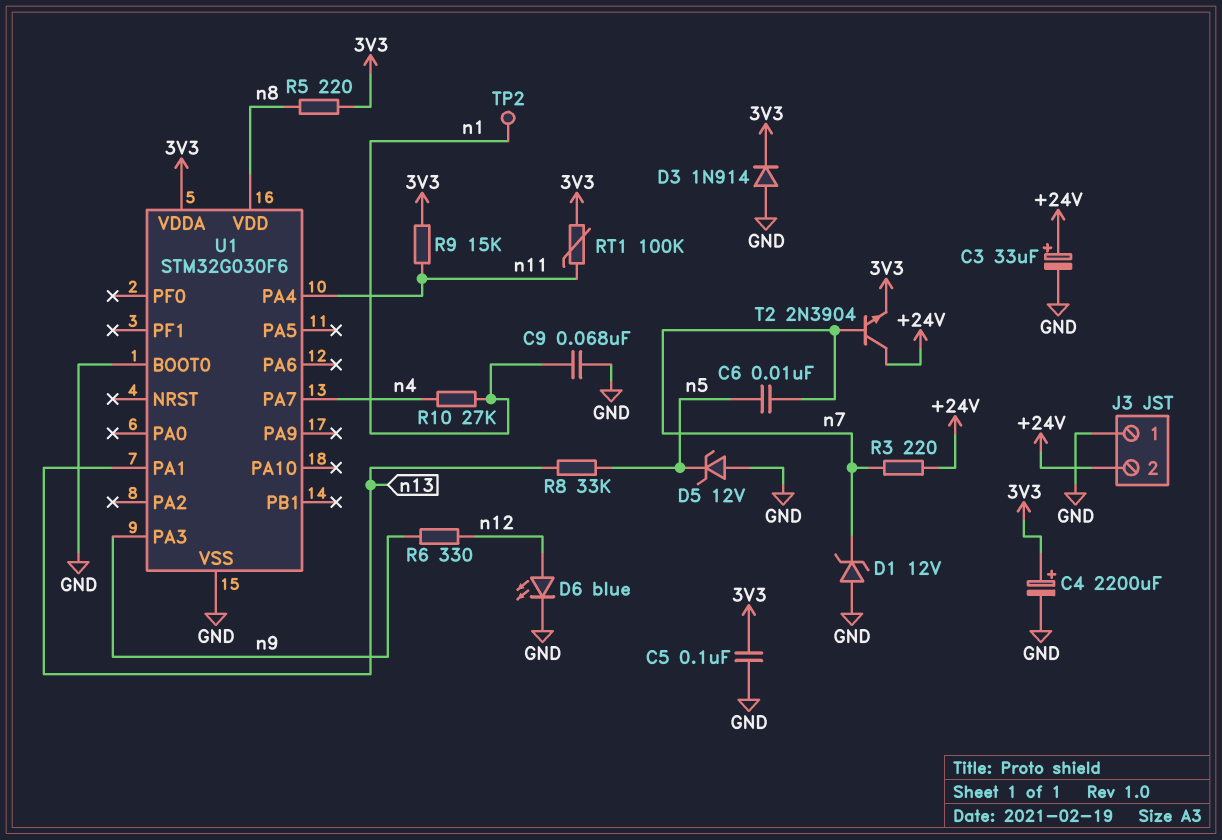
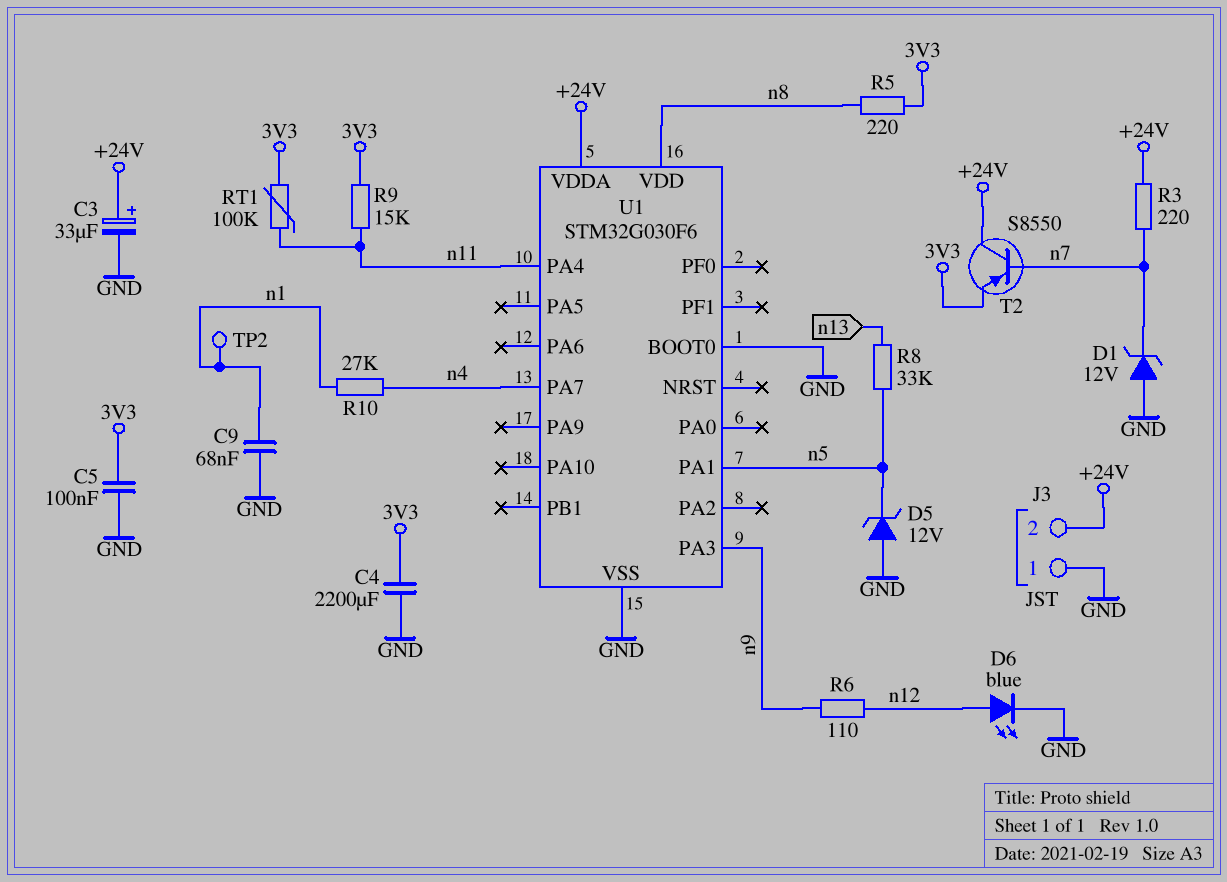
C4: 2200uF (plus 3V3, minus GND) -> 2200uF (3V3, GND)
C6: 10nF (n5, n7) -> none
D3: diode 1N914 (A GND, K 3V3) -> none
R6: 330 (n9, n12) -> 110 (n9, n12)
T2: NPN 2N3904 (B n7, C +24V, E 3V3) -> PNP S8550 (B n7, C +24V, E 3V3)
U1 pin PA1: n13 -> n5
U1 pin VDDA: 3V3 -> +24V

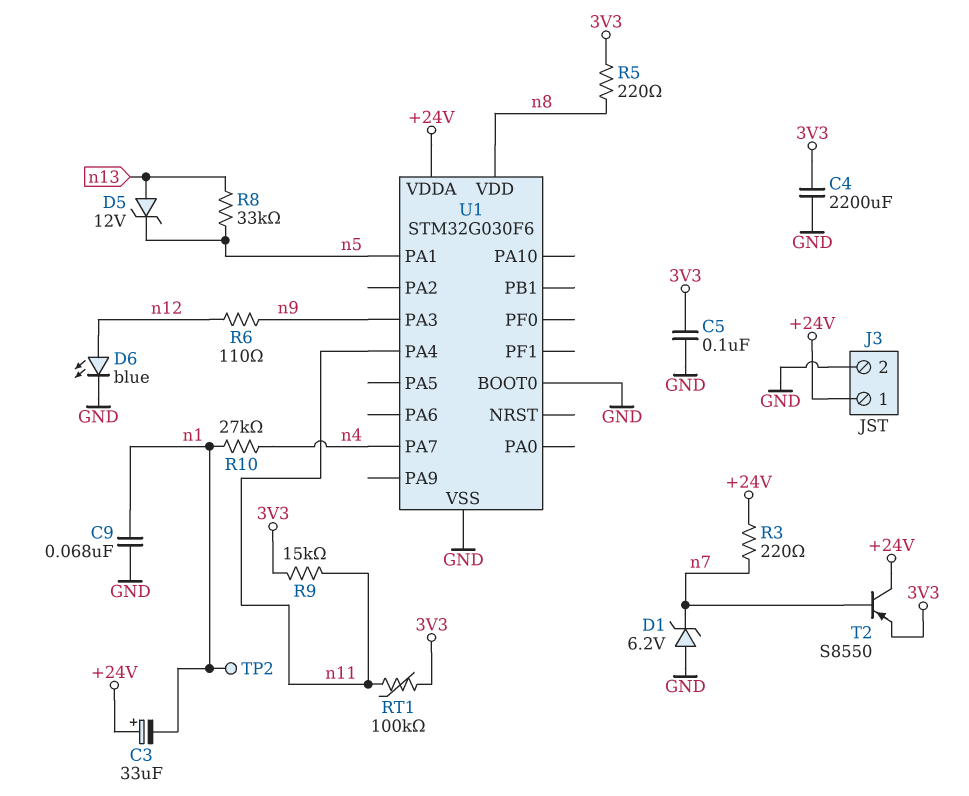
C3: 33uF (plus +24V, minus GND) -> 33uF (plus +24V, minus n1)
D1: zener 12V (A GND, K n7) -> zener 6.2V (A GND, K n7)
D5: zener 12V (A GND, K n5) -> zener 12V (A n13, K n5)
J3 pin 1: GND -> +24V
J3 pin 2: +24V -> GND

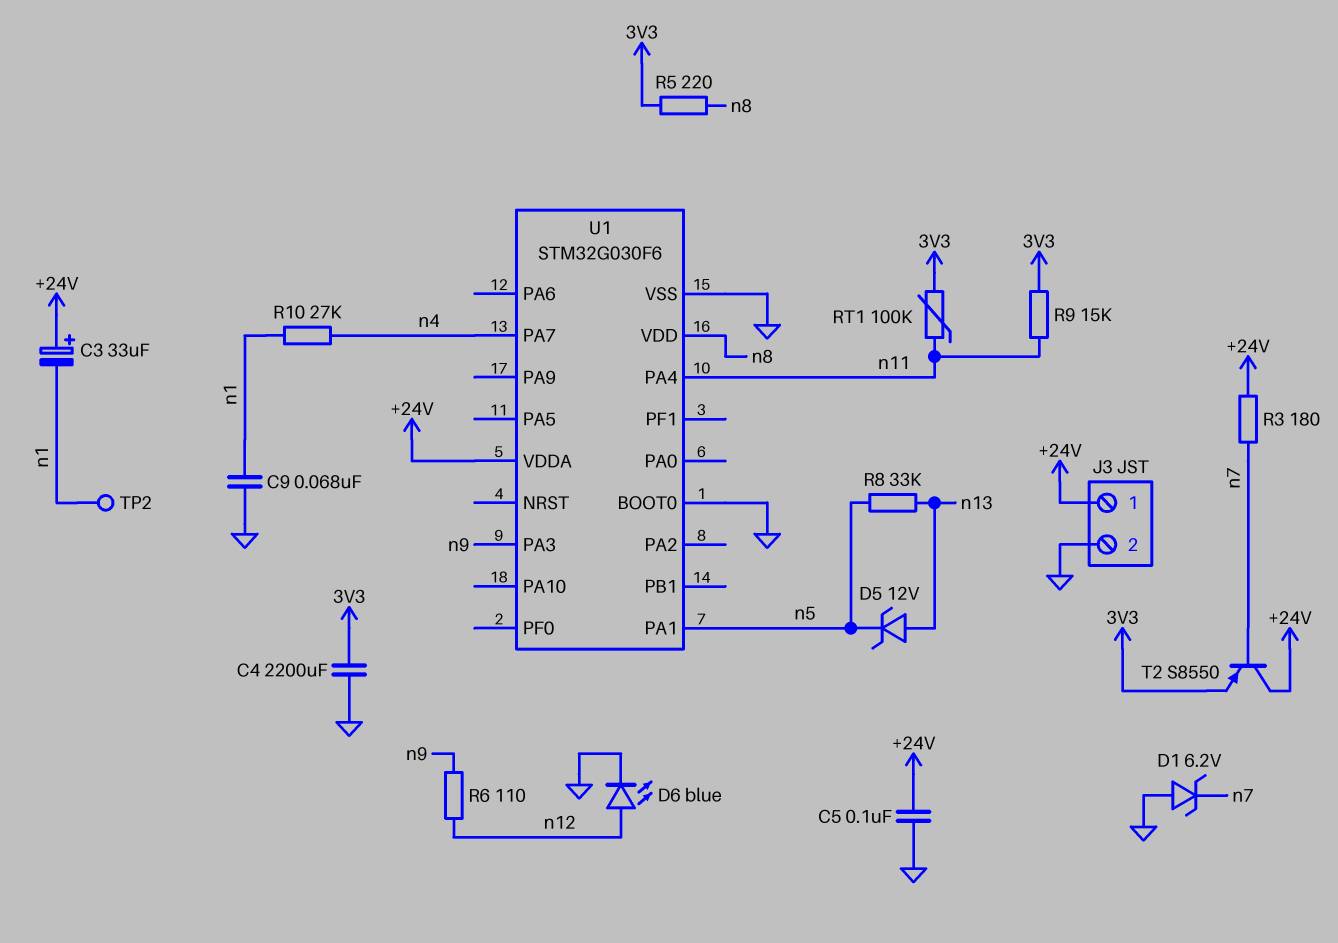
C5: 100nF (3V3, GND) -> 100nF (+24V, GND)
R3: 220 (+24V, n7) -> 180 (+24V, n7)

